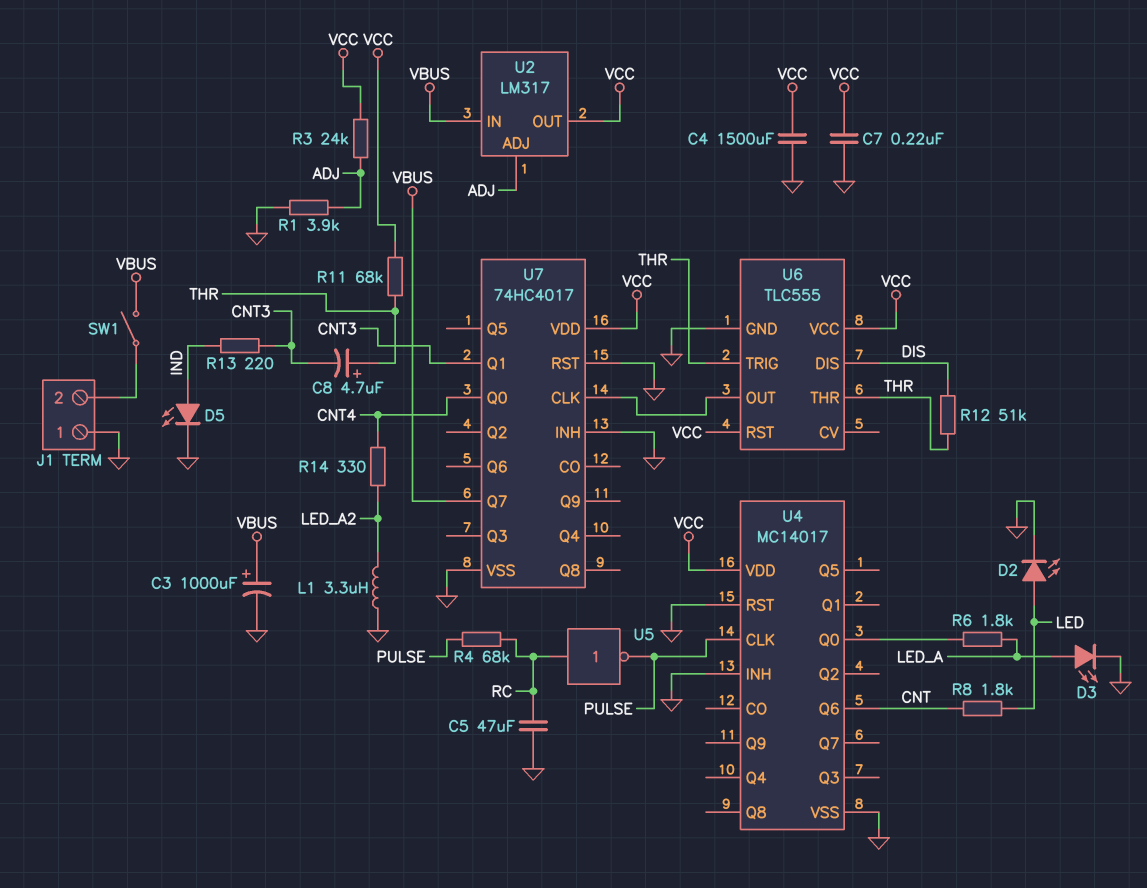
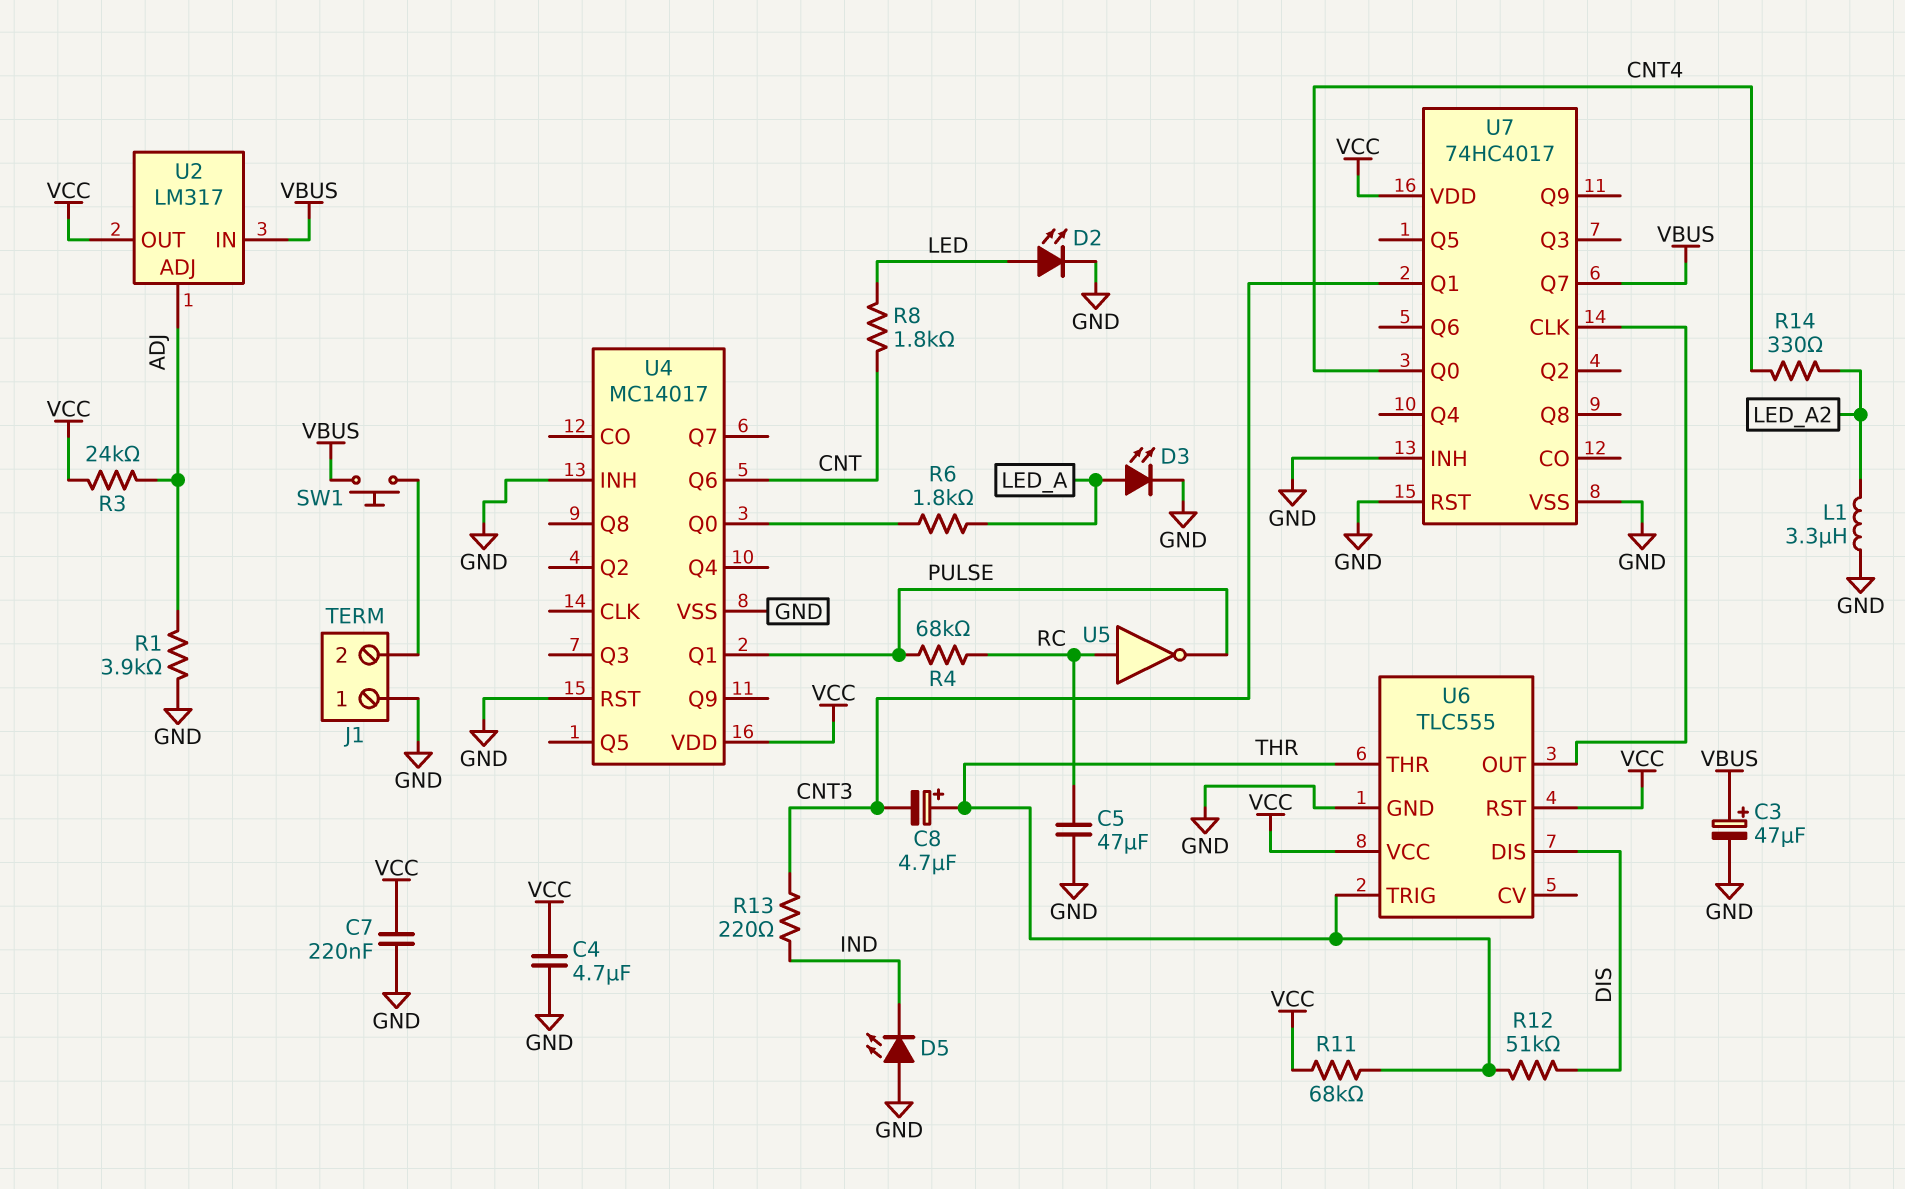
C3: 1000uF (plus VBUS, minus GND) -> 47uF (plus VBUS, minus GND)
C4: 1500uF (GND, VCC) -> 4.7uF (GND, VCC)
D5: LED (A IND, K GND) -> LED (A GND, K IND)
SW1: switch (J1/2, VBUS) -> button (J1/2, VBUS)
U4 pin CLK: PULSE -> none
U4 pin Q1: none -> PULSE

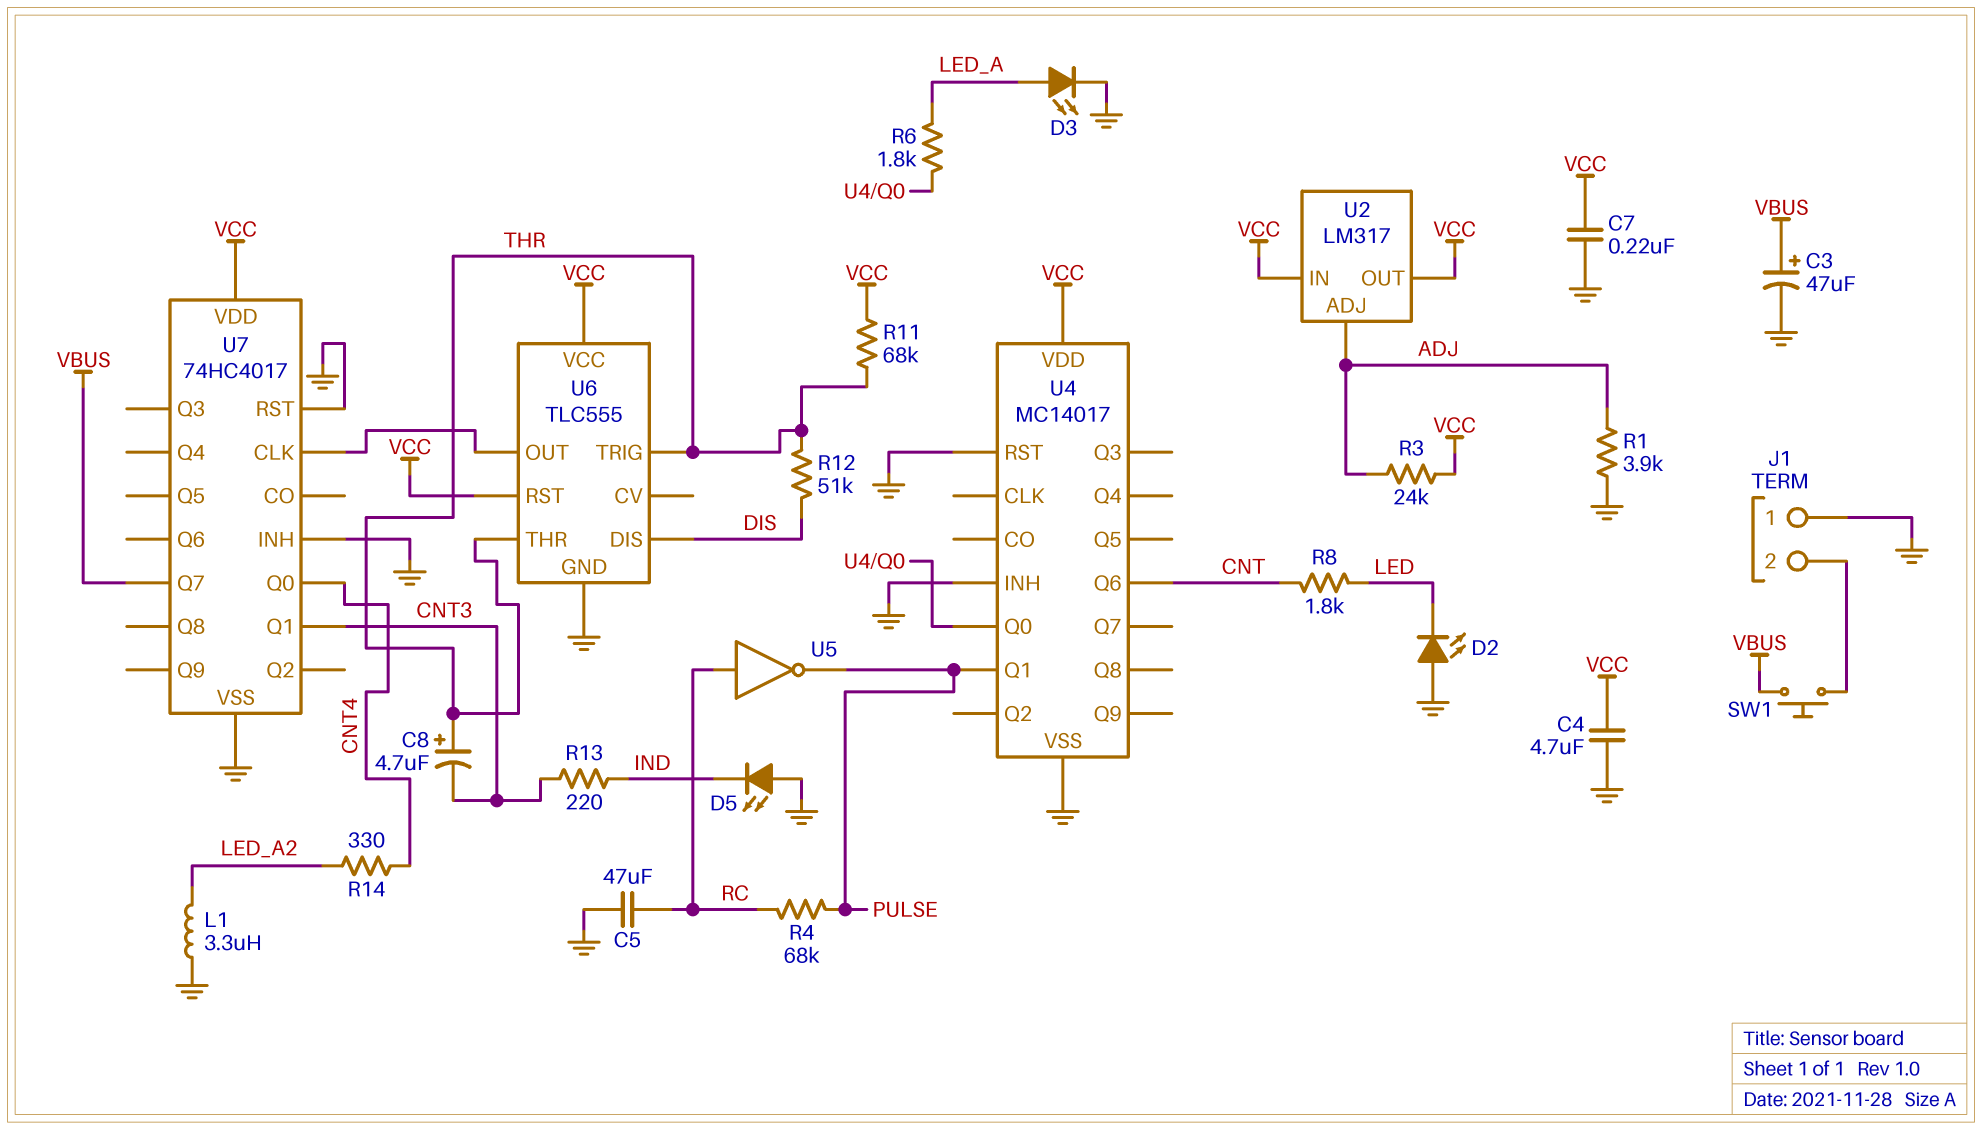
D2: LED (A LED, K GND) -> LED (A GND, K LED)
U2 pin IN: VBUS -> VCC

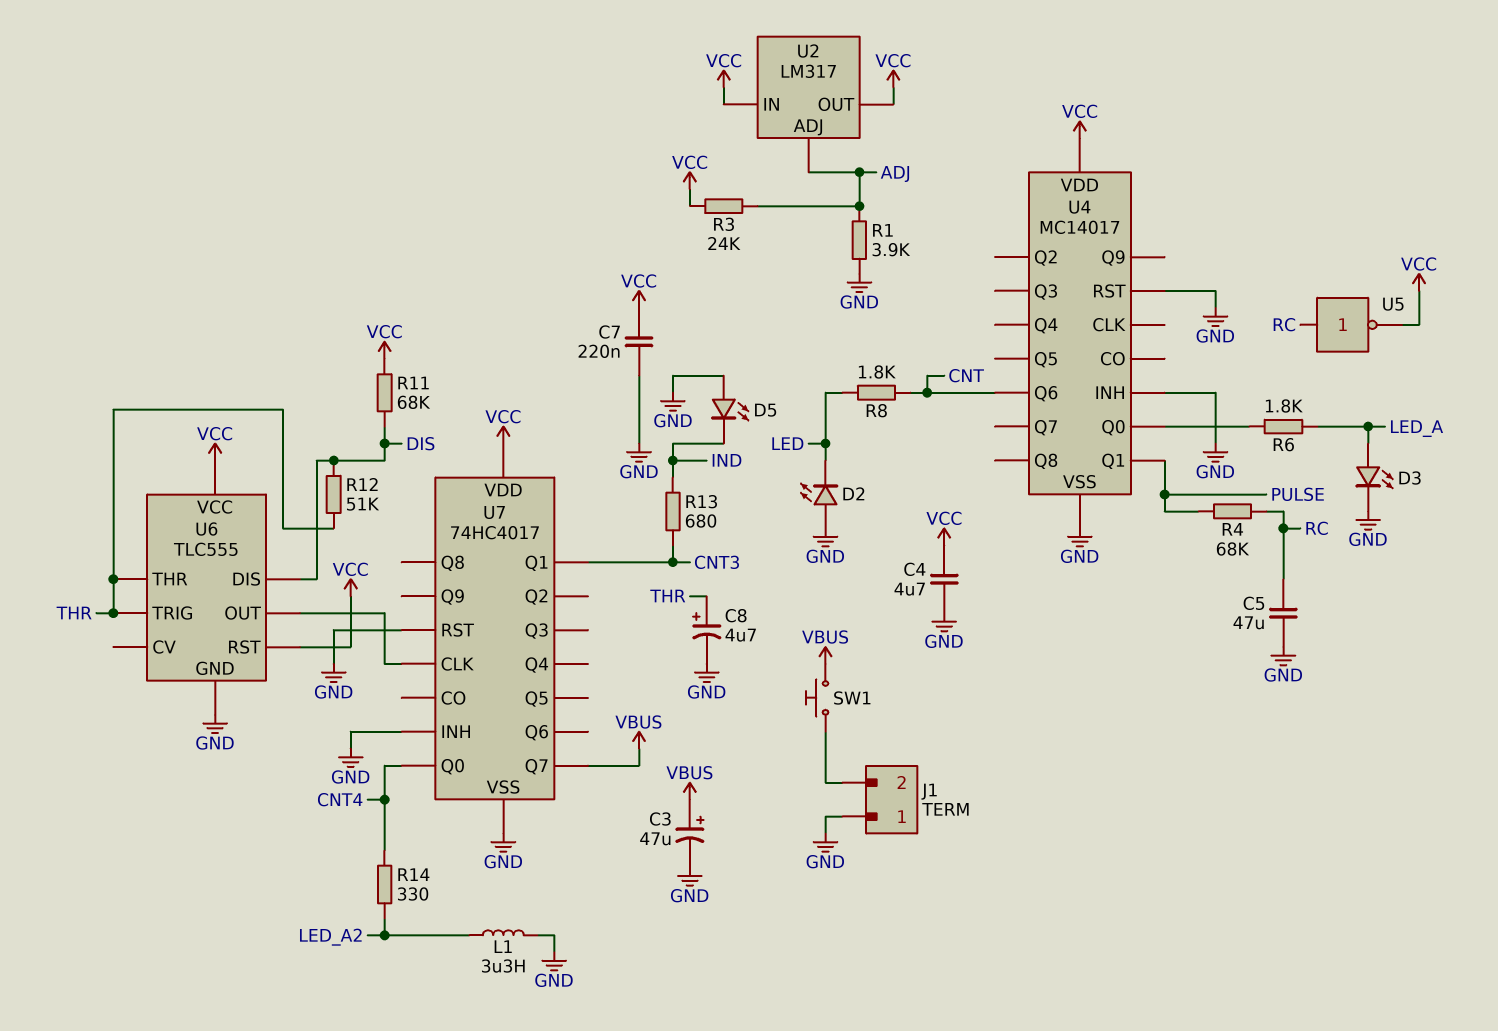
C8: 4.7uF (plus THR, minus CNT3) -> 4.7uF (plus THR, minus GND)
R11: 68k (THR, VCC) -> 68k (DIS, VCC)
R13: 220 (CNT3, IND) -> 680 (CNT3, IND)
U5: NOT (in RC, out PULSE) -> NOT (in RC, out VCC)

